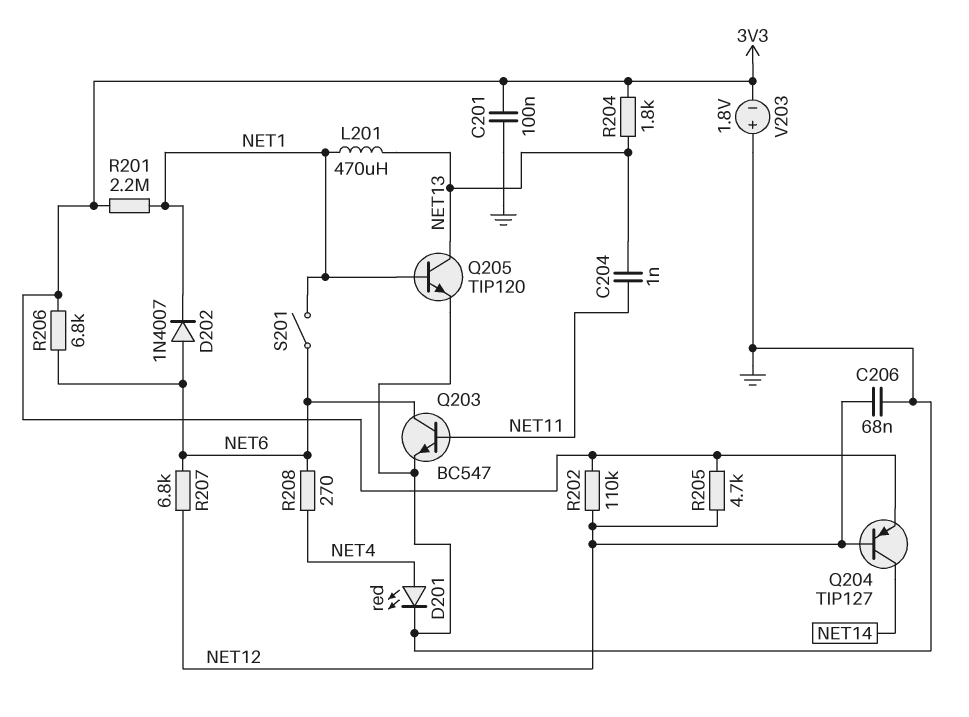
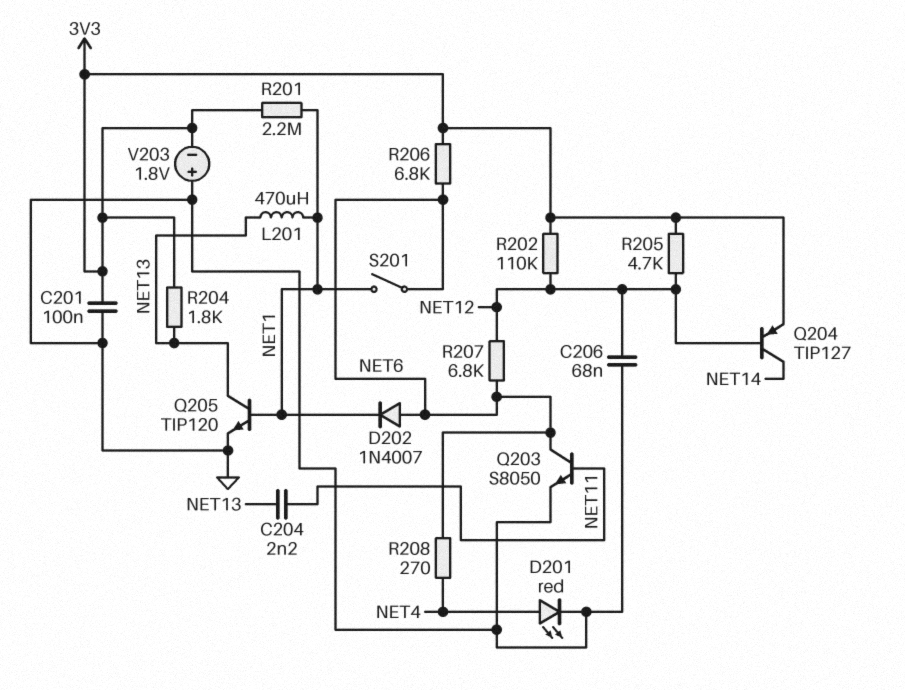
C204: 1nF (NET11, NET13) -> 2.2nF (NET11, NET13)
Q203: NPN BC547 (B NET11, C NET6, E GND) -> NPN S8050 (B NET11, C NET6, E GND)

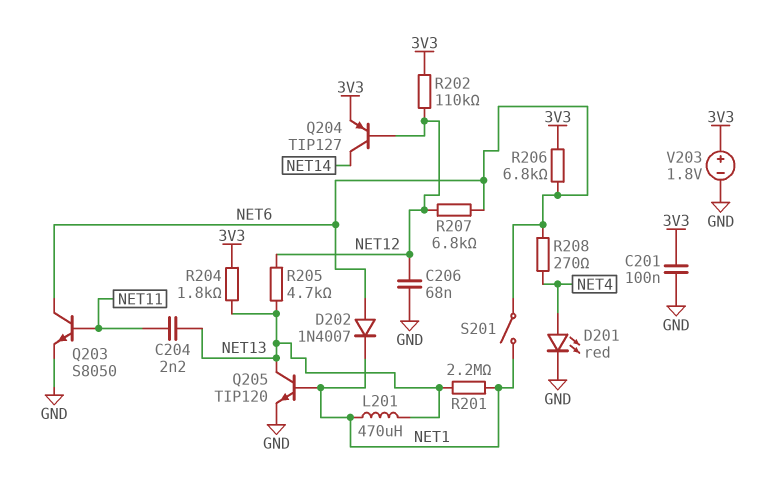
R201: 2.2M (3V3, NET1) -> 2.2M (NET1, NET13)
R205: 4.7k (3V3, NET12) -> 4.7k (NET12, NET13)
V203: 1.8V (plus GND, minus 3V3) -> 1.8V (plus 3V3, minus GND)

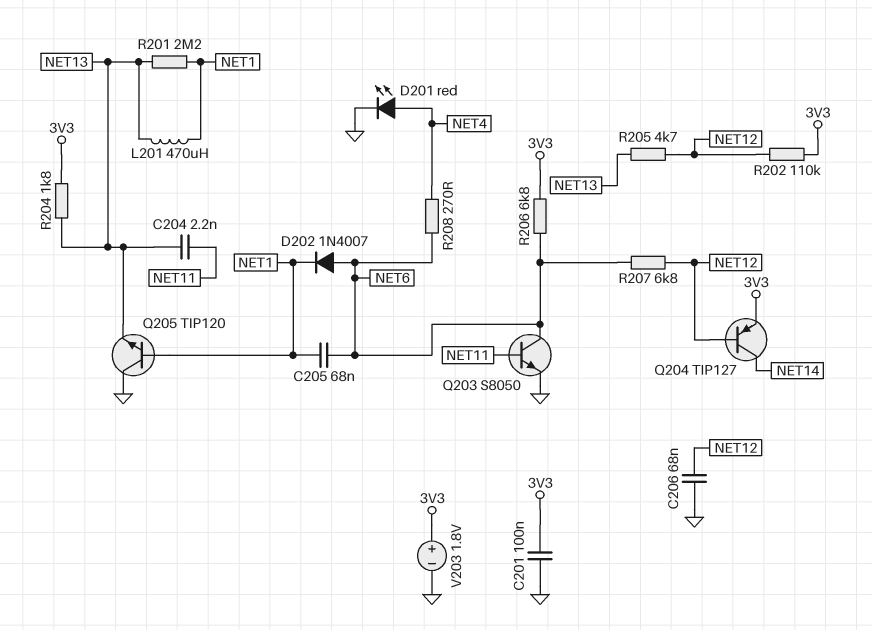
C205: none -> 68nF (NET1, NET6)
Q205: NPN TIP120 (B NET1, C NET13, E GND) -> NPN TIP120 (B NET1, C GND, E NET13)
S201: switch (NET1, NET6) -> none

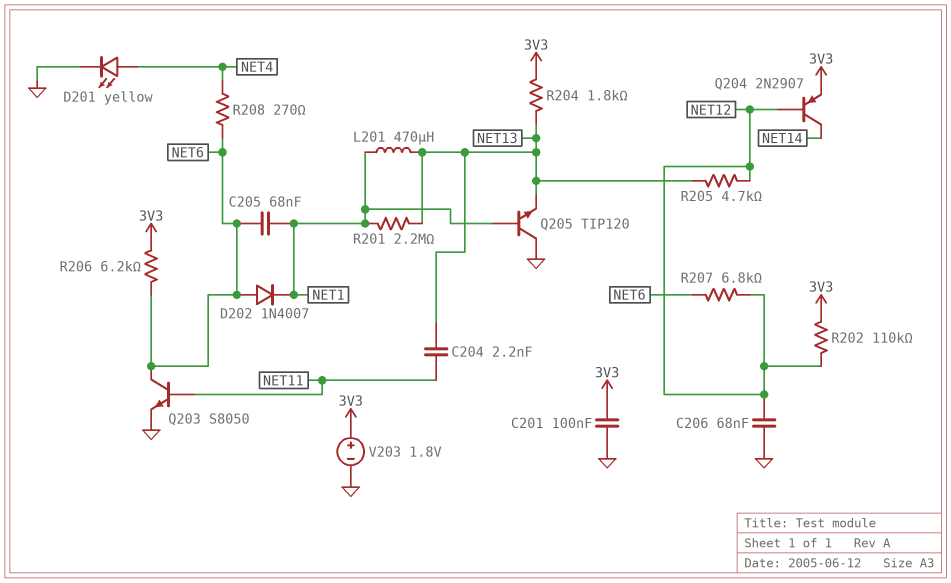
D201: LED red (A NET4, K GND) -> LED yellow (A NET4, K GND)
Q204: PNP TIP127 (B NET12, C NET14, E 3V3) -> PNP 2N2907 (B NET12, C NET14, E 3V3)
R206: 6.8k (3V3, NET6) -> 6.2k (3V3, NET6)

